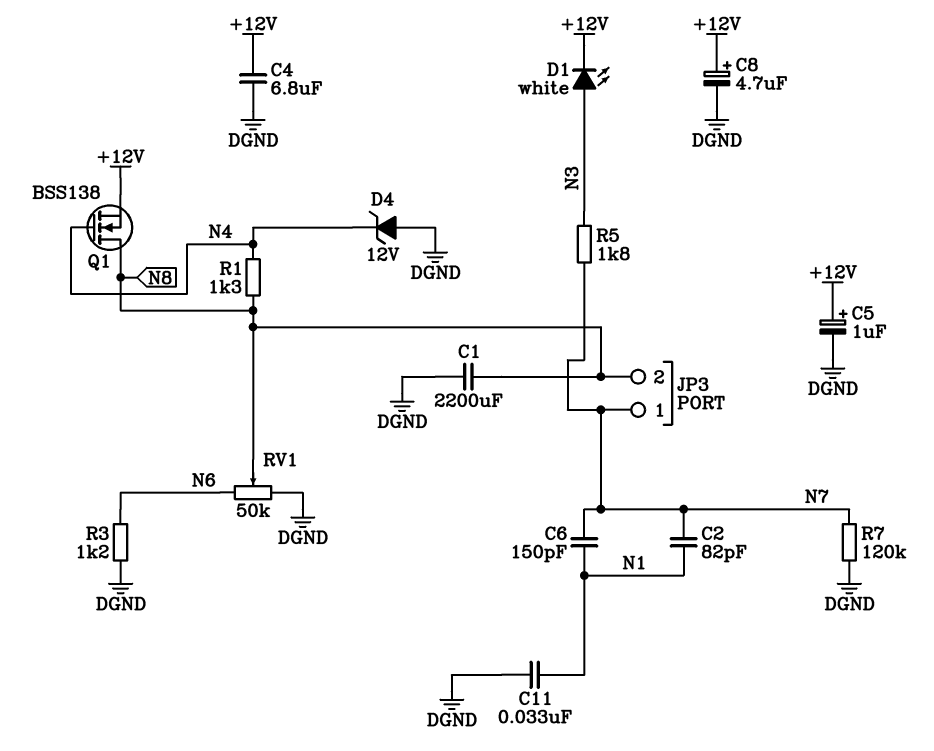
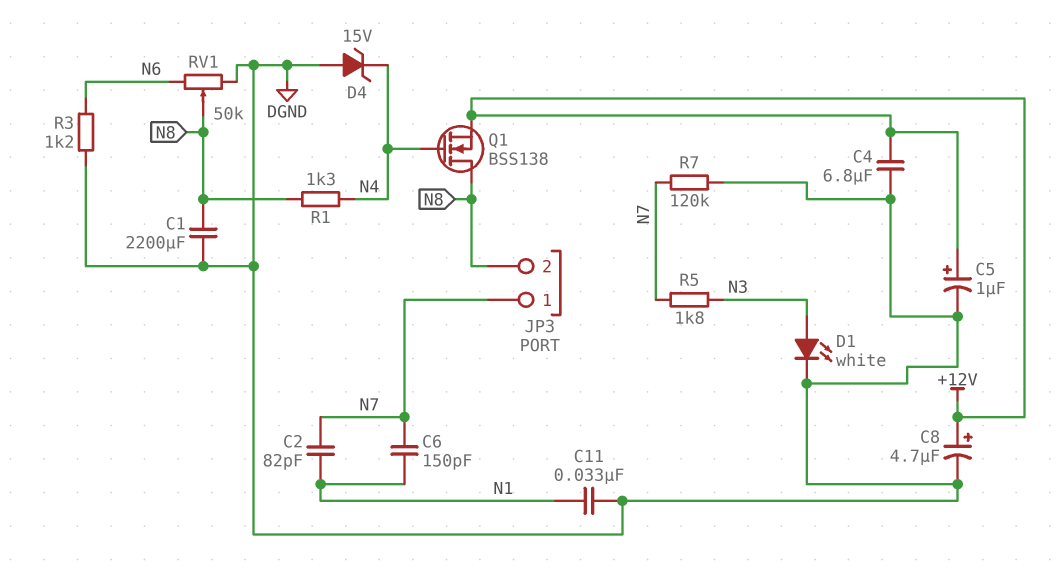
D1: LED white (A N3, K +12V) -> LED white (A N3, K DGND)
D4: zener 12V (A DGND, K N4) -> zener 15V (A DGND, K N4)

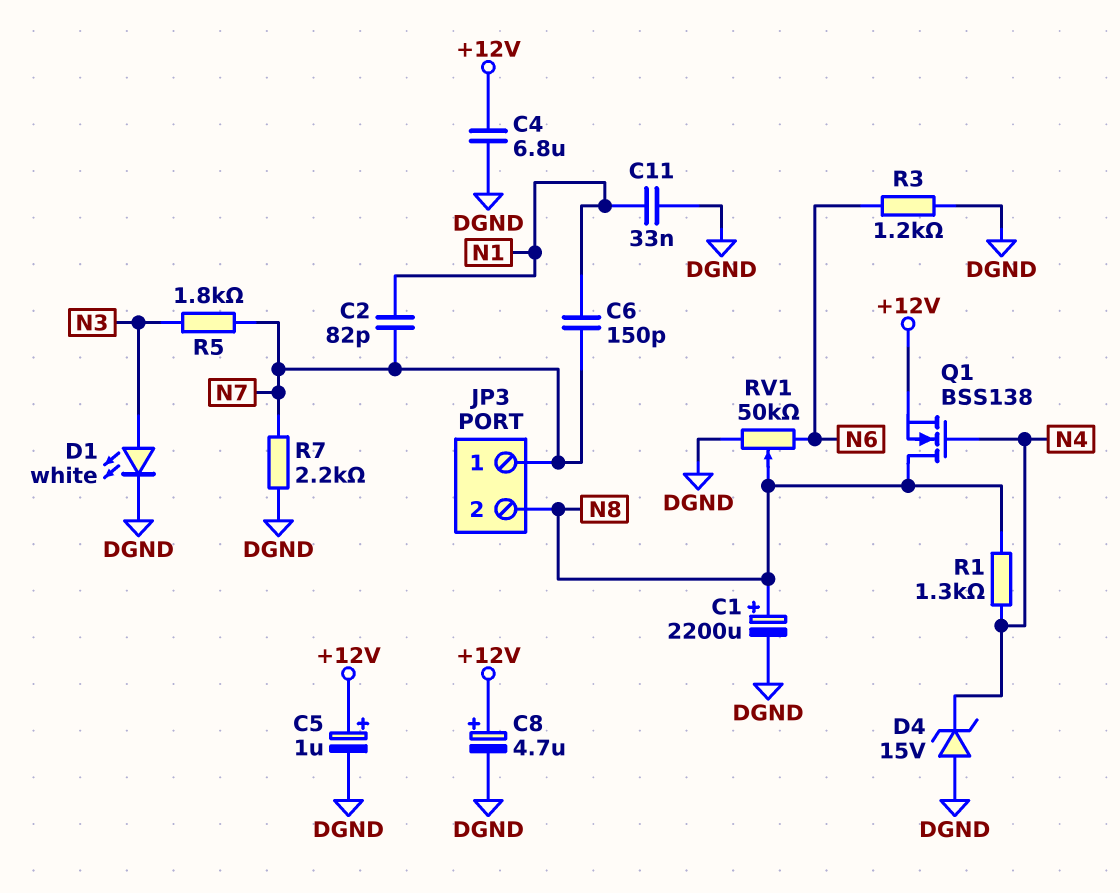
C1: 2200uF (DGND, N8) -> 2200uF (plus N8, minus DGND)
R7: 120k (DGND, N7) -> 2.2k (DGND, N7)

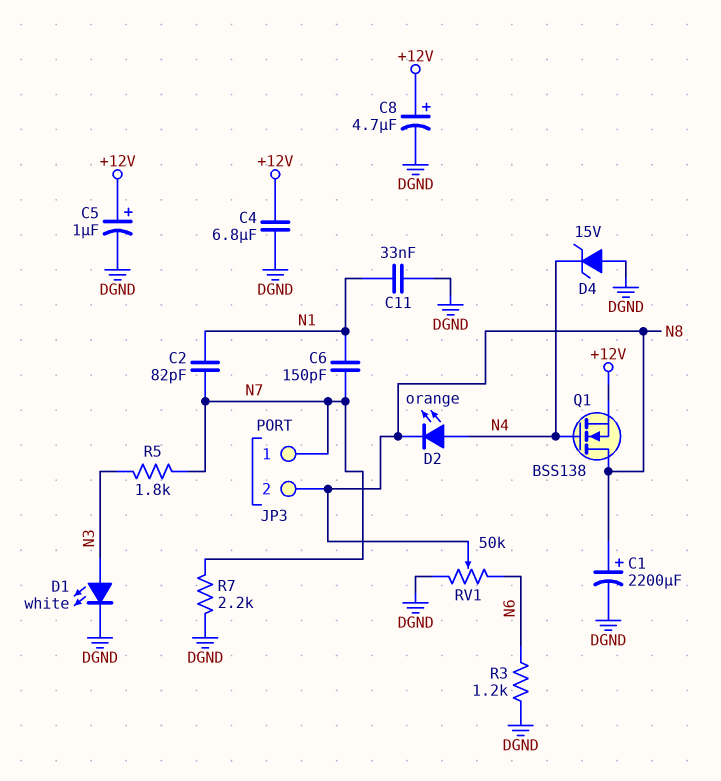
D2: none -> LED orange (A N4, K N8)
R1: 1.3k (N4, N8) -> none

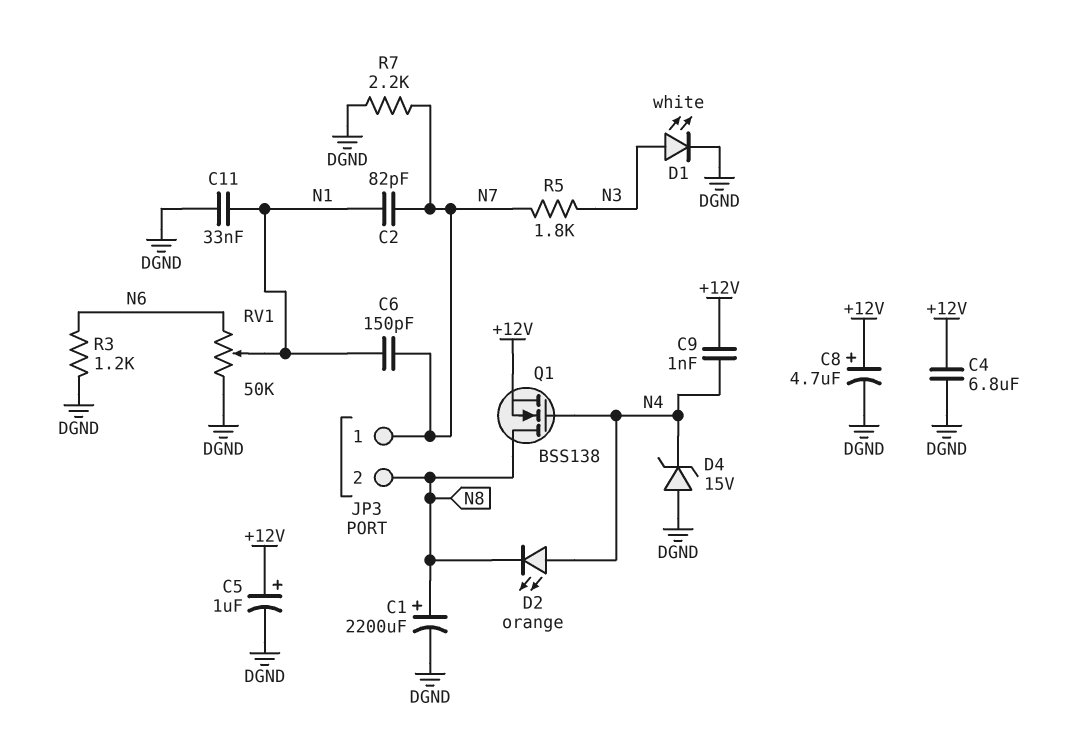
C9: none -> 1nF (+12V, N4)
RV1: 50k (DGND, N6, wiper N8) -> 50k (DGND, N6, wiper N1)

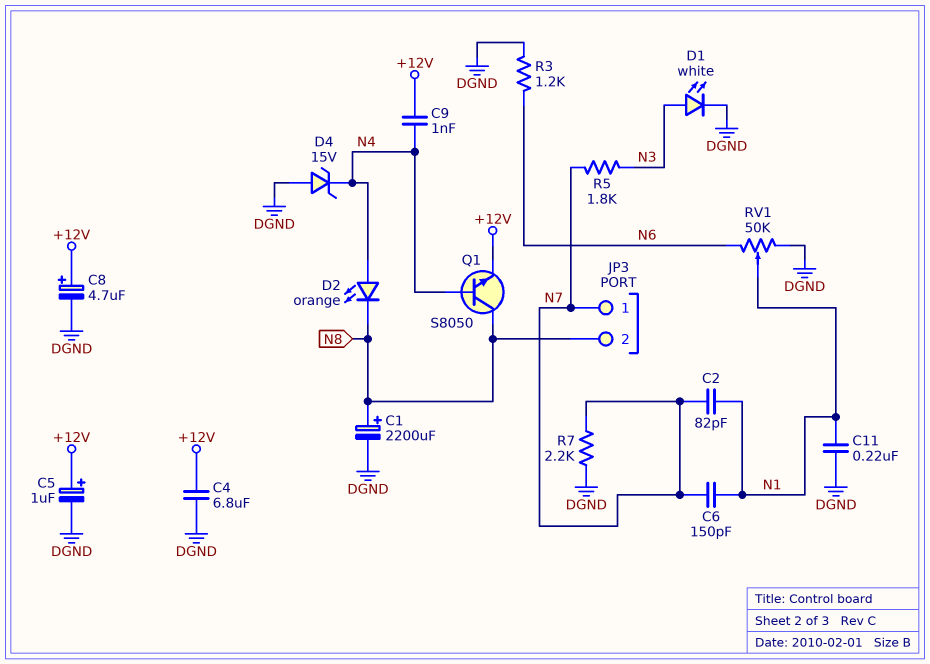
C11: 33nF (DGND, N1) -> 220nF (DGND, N1)
Q1: NMOS BSS138 (G N4, D N8, S +12V) -> NPN S8050 (B N4, C N8, E +12V)

